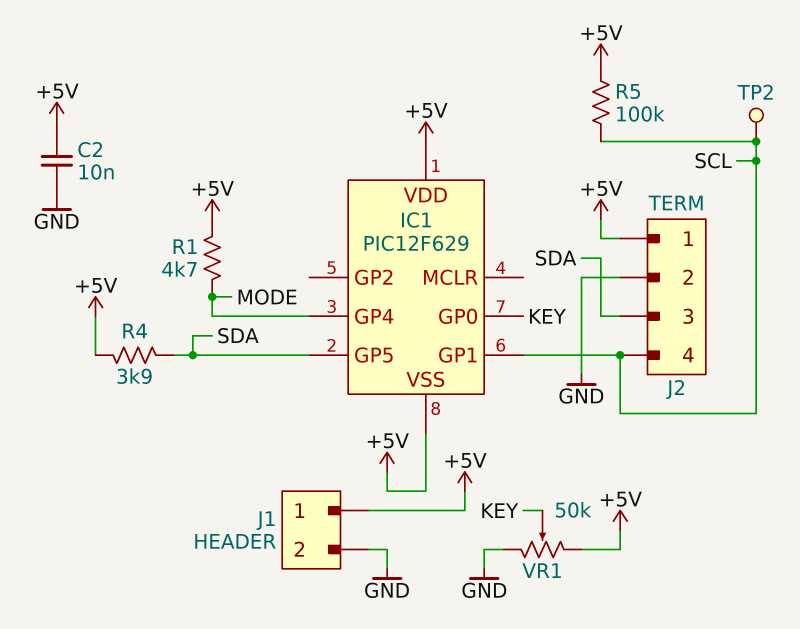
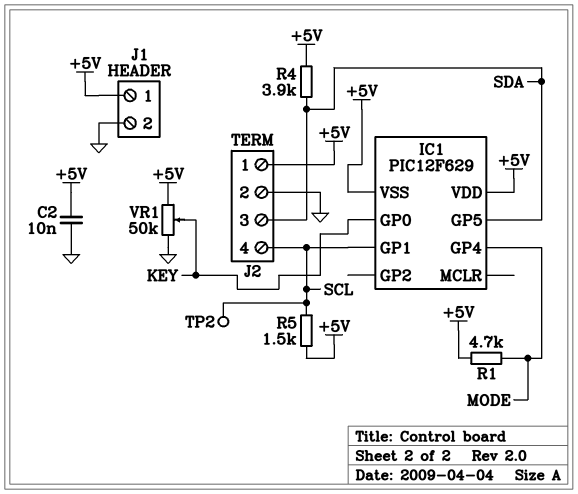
R5: 100k (+5V, SCL) -> 1.5k (+5V, SCL)

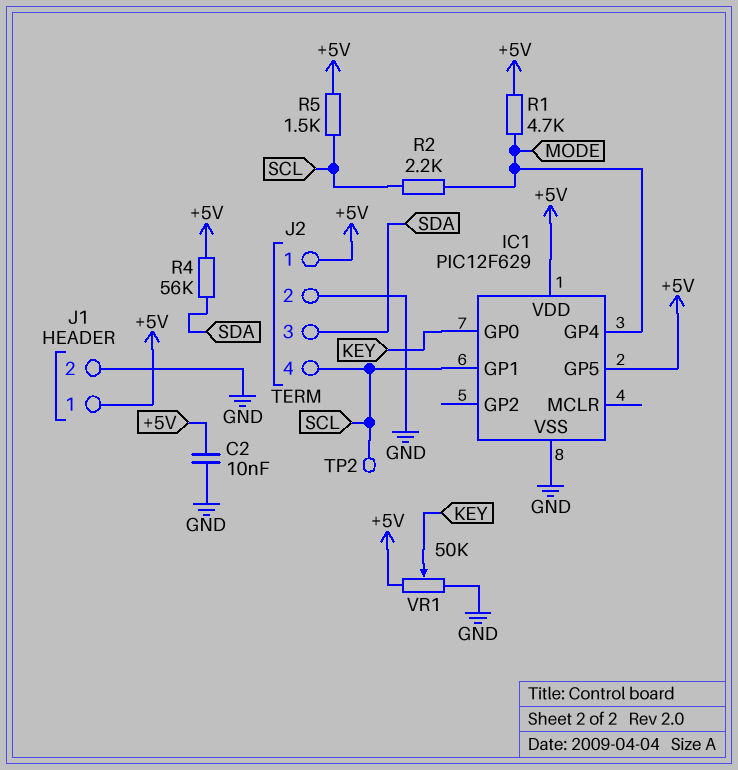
IC1 pin GP5: SDA -> +5V
IC1 pin VSS: +5V -> GND
R2: none -> 2.2k (MODE, SCL)
R4: 3.9k (+5V, SDA) -> 56k (+5V, SDA)

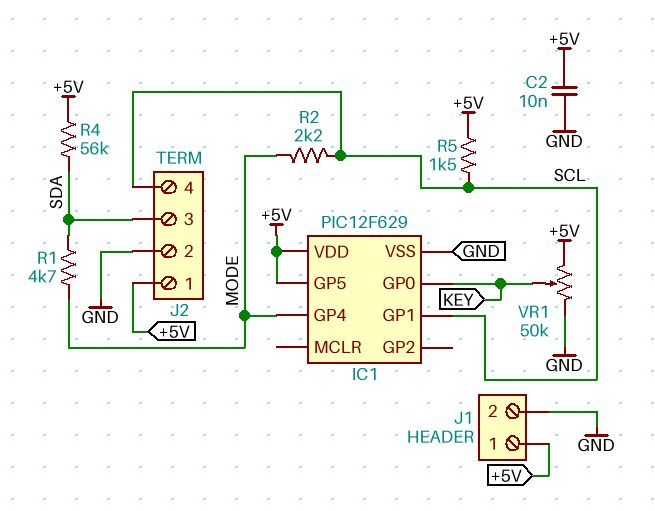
R1: 4.7k (+5V, MODE) -> 4.7k (MODE, SDA)
TP2: test point (SCL) -> none

